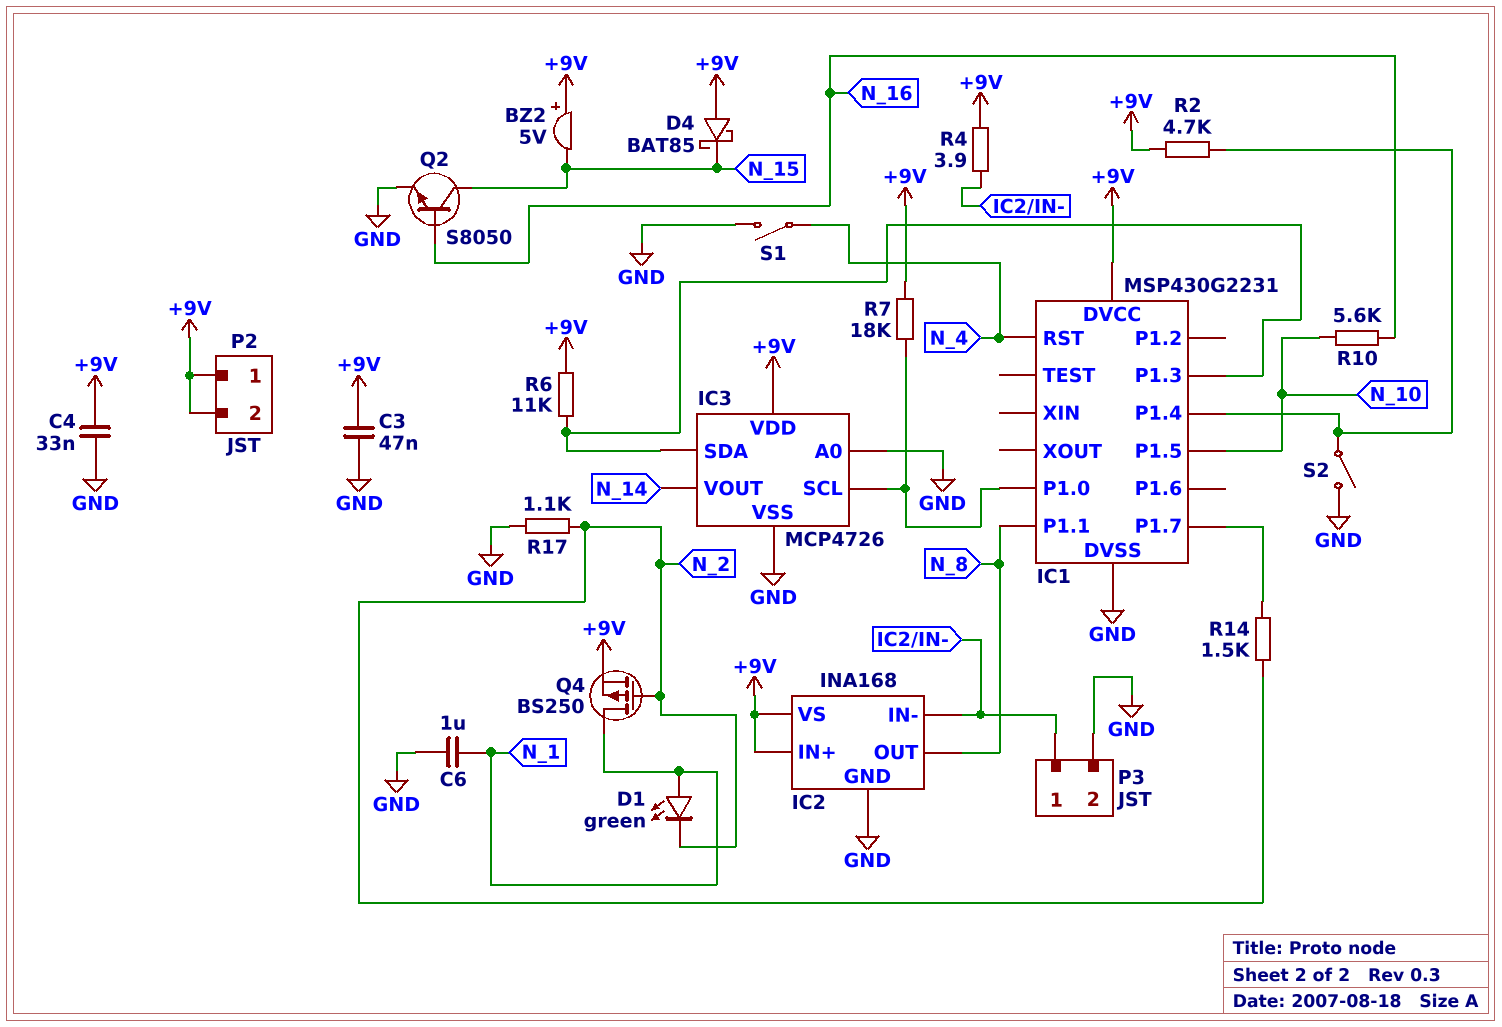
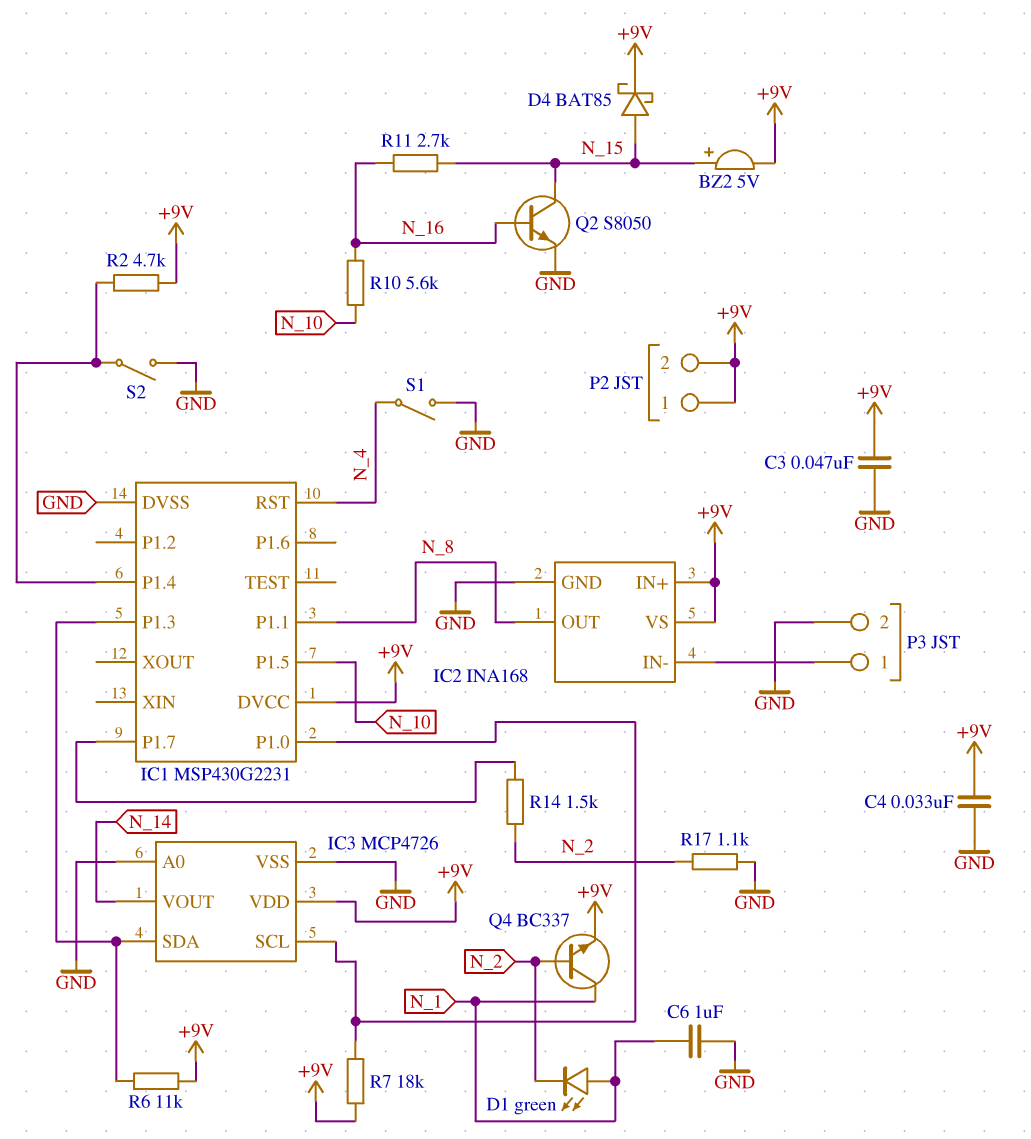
BZ2: buzzer 5V (plus +9V, minus N_15) -> buzzer 5V (plus N_15, minus +9V)
D4: schottky BAT85 (A +9V, K N_15) -> schottky BAT85 (A N_15, K +9V)
Q4: PMOS BS250 (G N_2, D N_1, S +9V) -> NPN BC337 (B N_2, C N_1, E +9V)
R4: 3.9 (+9V, IC2/IN-) -> none
R11: none -> 2.7k (N_15, N_16)

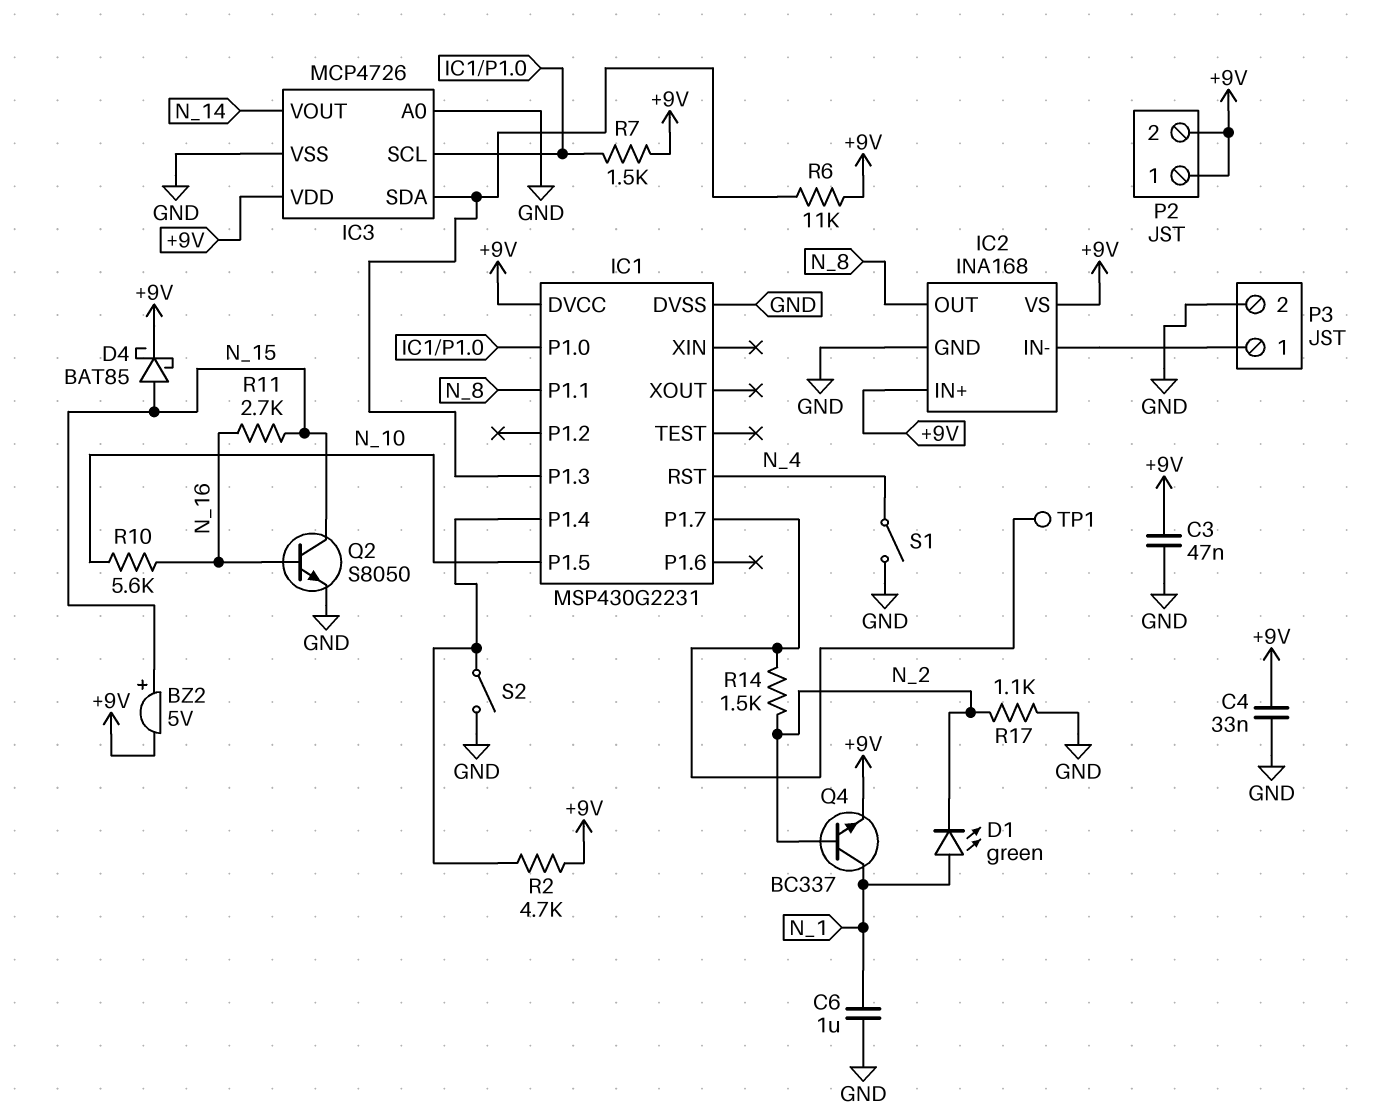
R7: 18k (+9V, IC1/P1.0) -> 1.5k (+9V, IC1/P1.0)
TP1: none -> test point (IC1/P1.7)

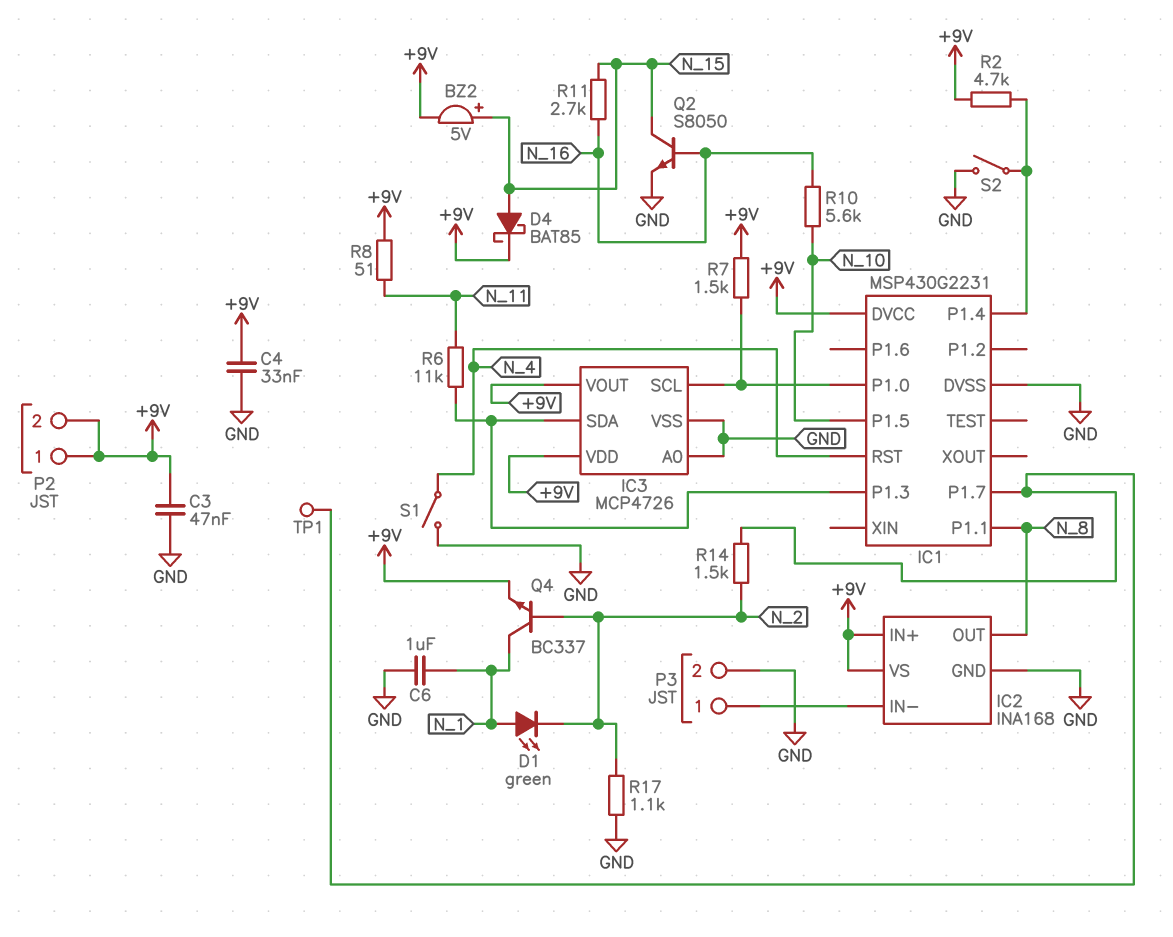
IC3 pin VOUT: N_14 -> +9V
R6: 11k (+9V, IC1/P1.3) -> 11k (IC1/P1.3, N_11)
R8: none -> 51 (+9V, N_11)

